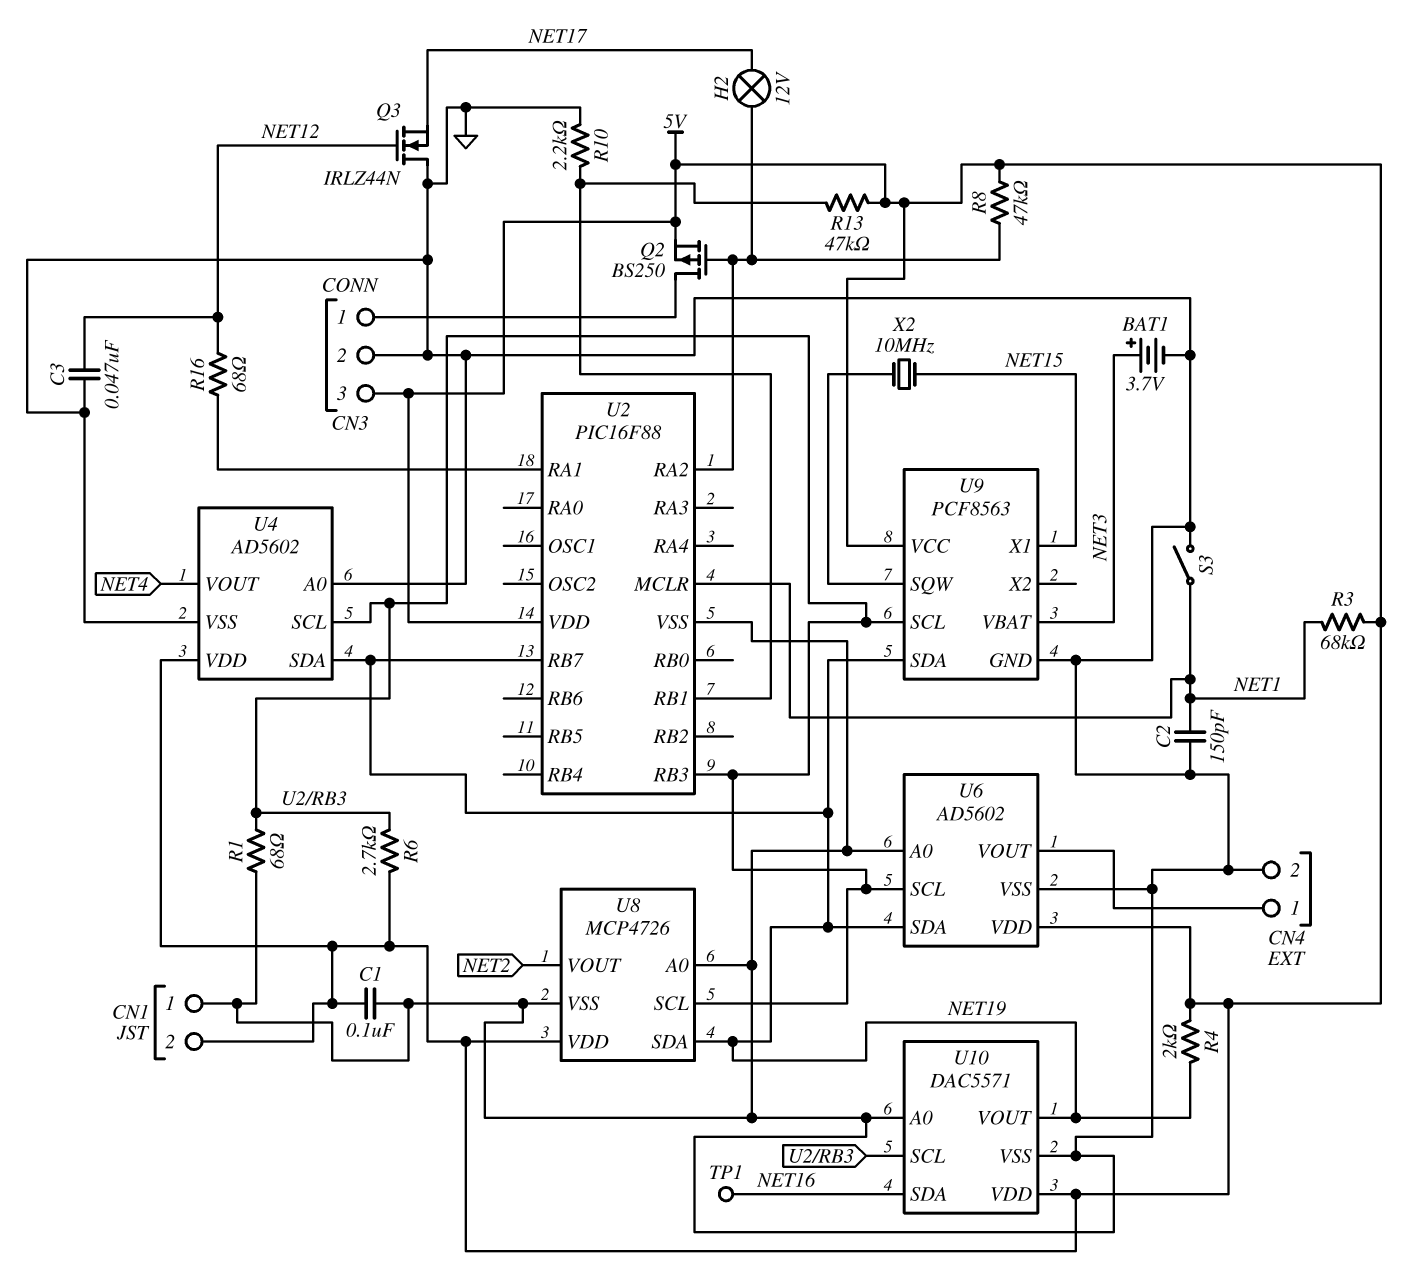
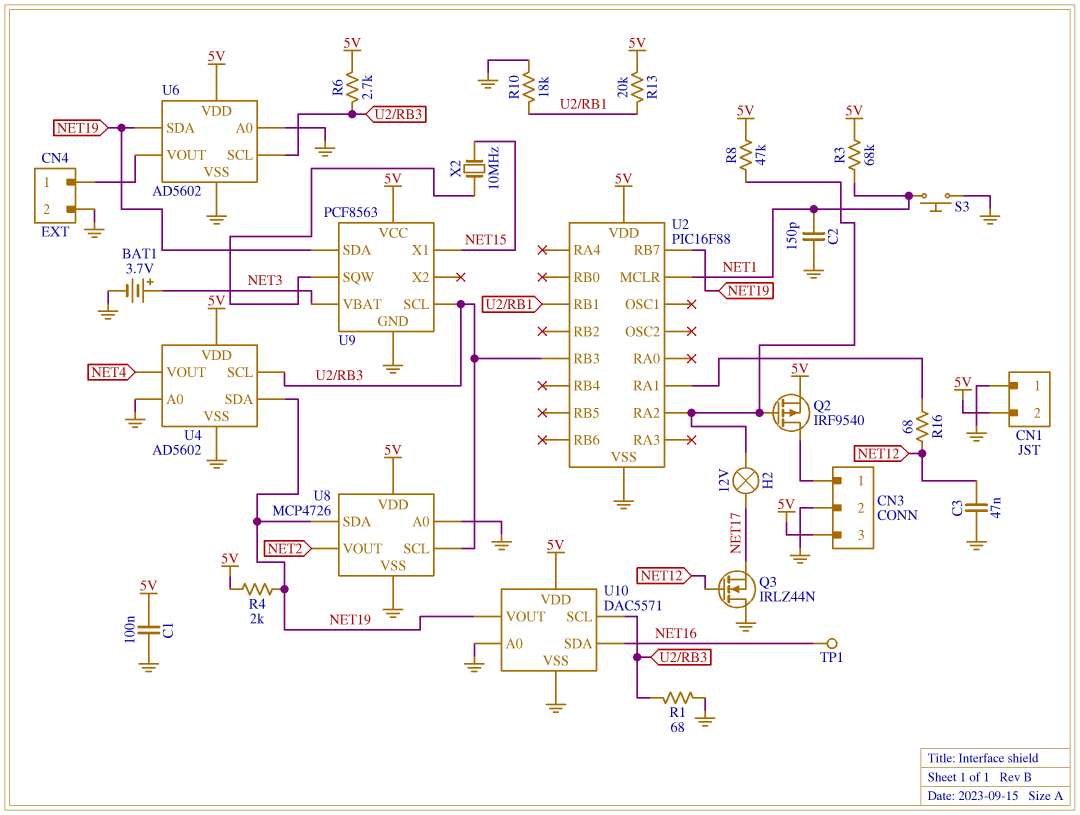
Q2: PMOS BS250 (G U2/RA2, D CN3/1, S 5V) -> PMOS IRF9540 (G U2/RA2, D CN3/1, S 5V)
R10: 2.2k (GND, U2/RB1) -> 18k (GND, U2/RB1)
R13: 47k (5V, U2/RB1) -> 20k (5V, U2/RB1)
S3: switch (GND, NET1) -> button (GND, NET1)

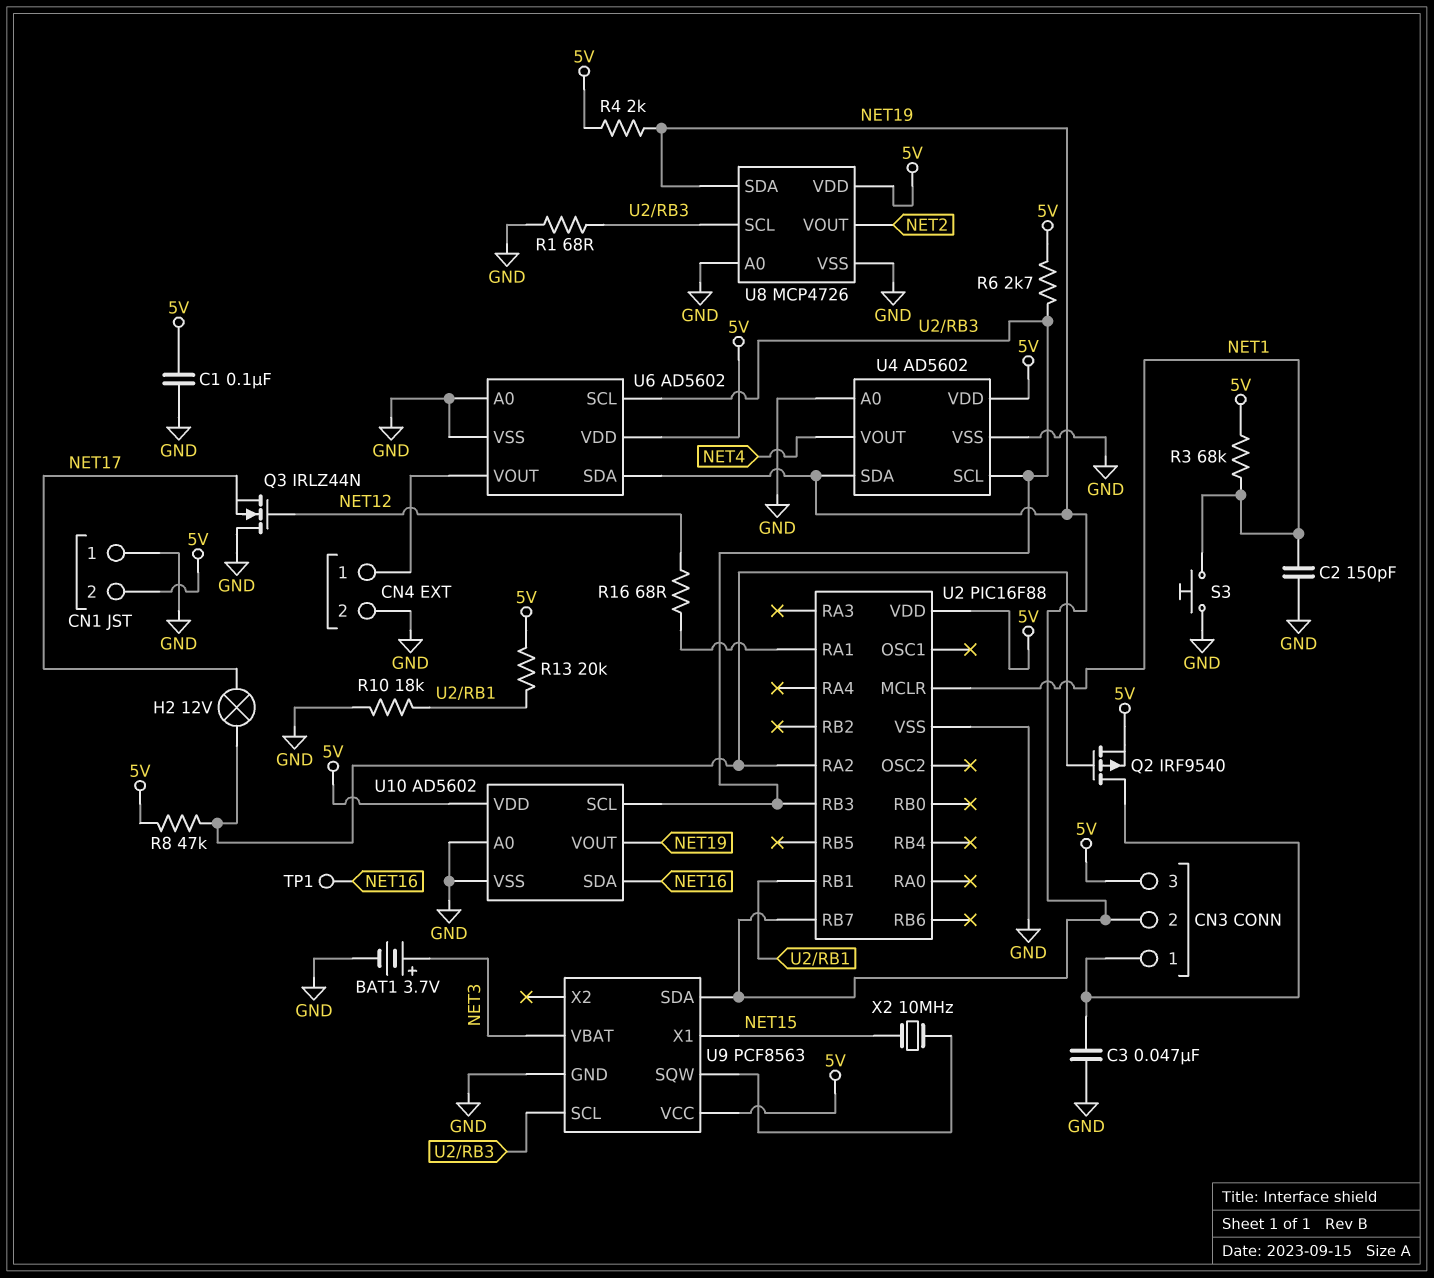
C3: 47nF (GND, NET12) -> 47nF (CN3/1, GND)
CN3 pin 2: GND -> NET19
U10: DAC5571 -> AD5602

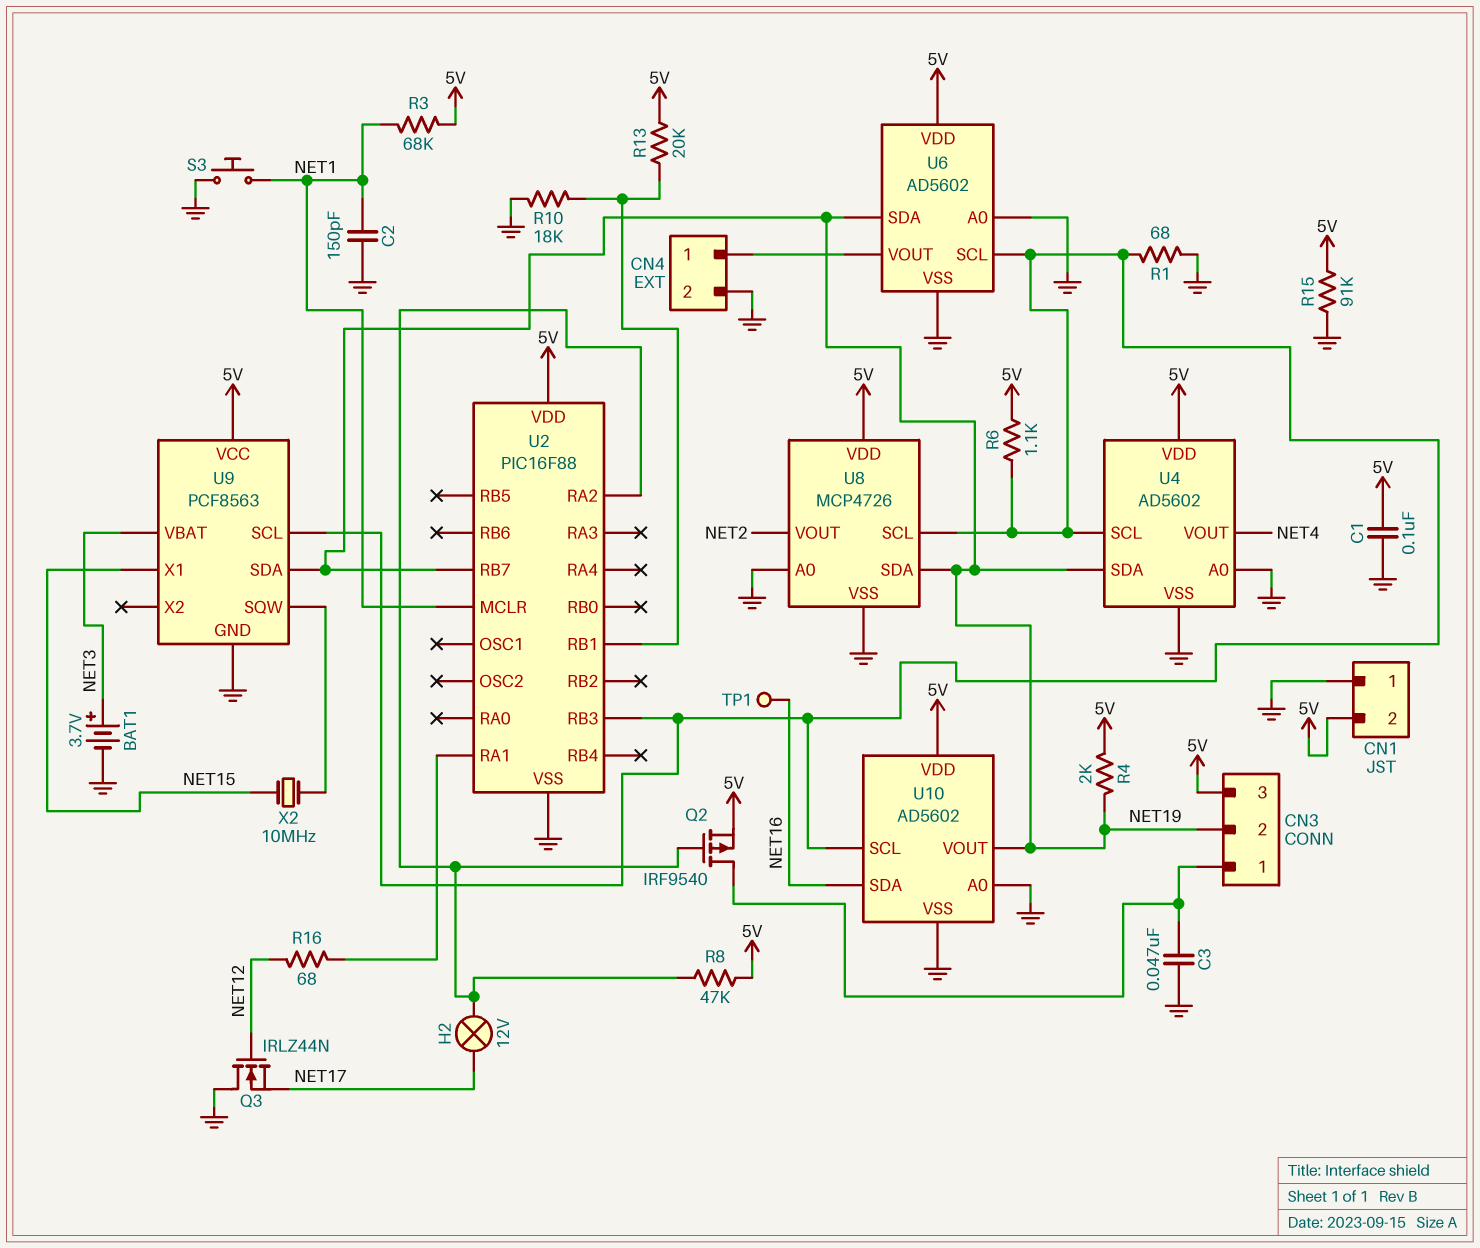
R6: 2.7k (5V, U2/RB3) -> 1.1k (5V, U2/RB3)
R15: none -> 91k (5V, GND)

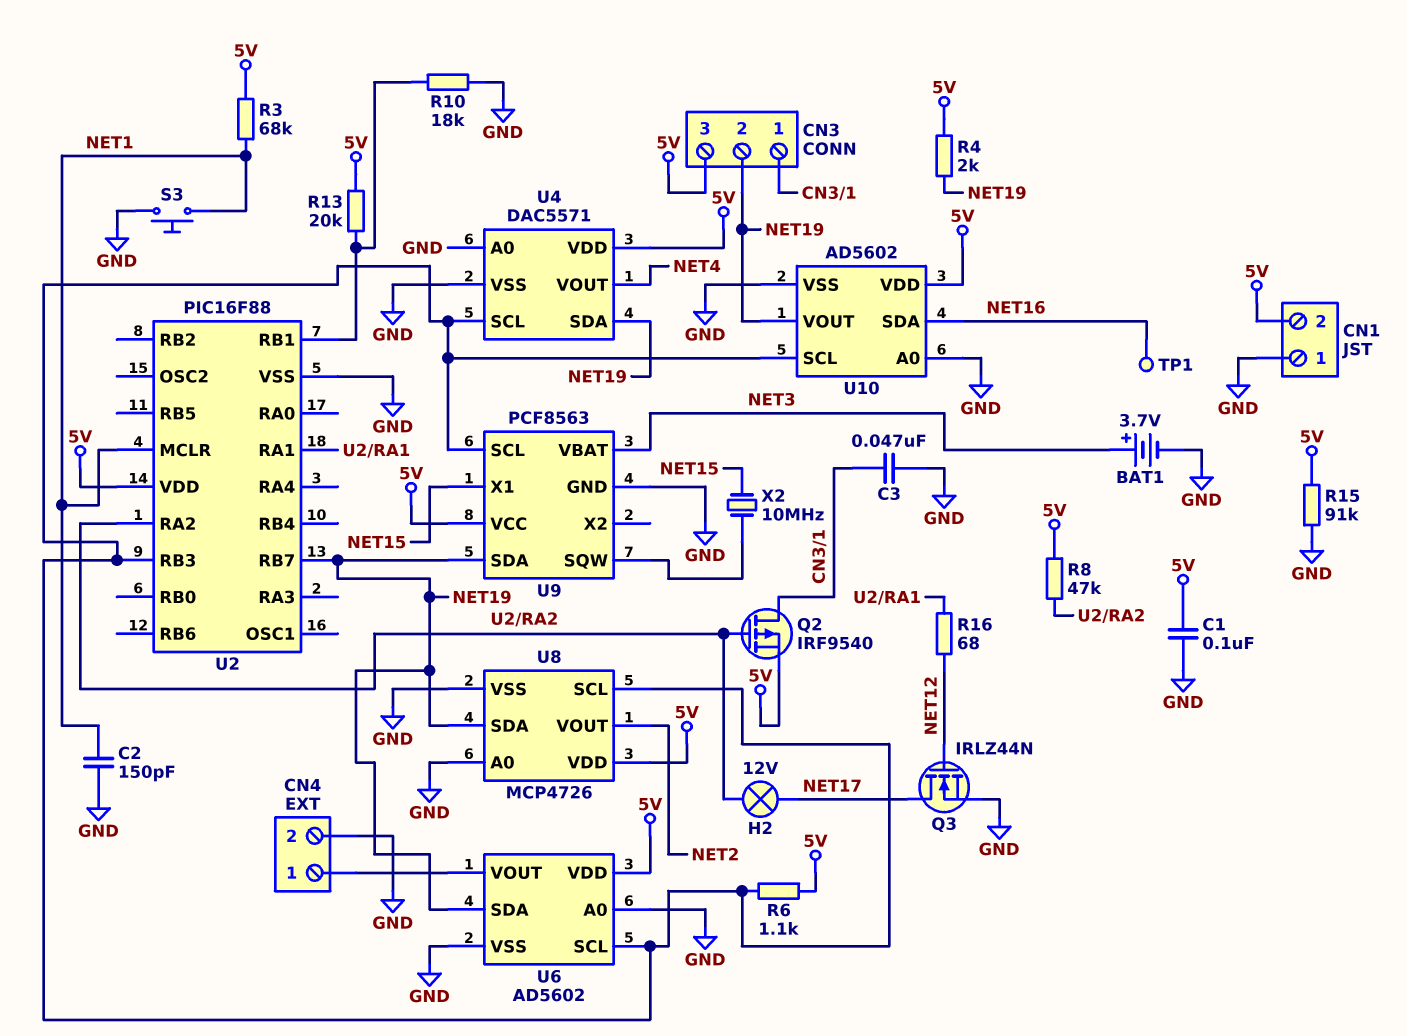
Q3: NMOS IRLZ44N (G NET12, D GND, S NET17) -> NMOS IRLZ44N (G NET12, D NET17, S GND)
R1: 68 (GND, U2/RB3) -> none
U4: AD5602 -> DAC5571

